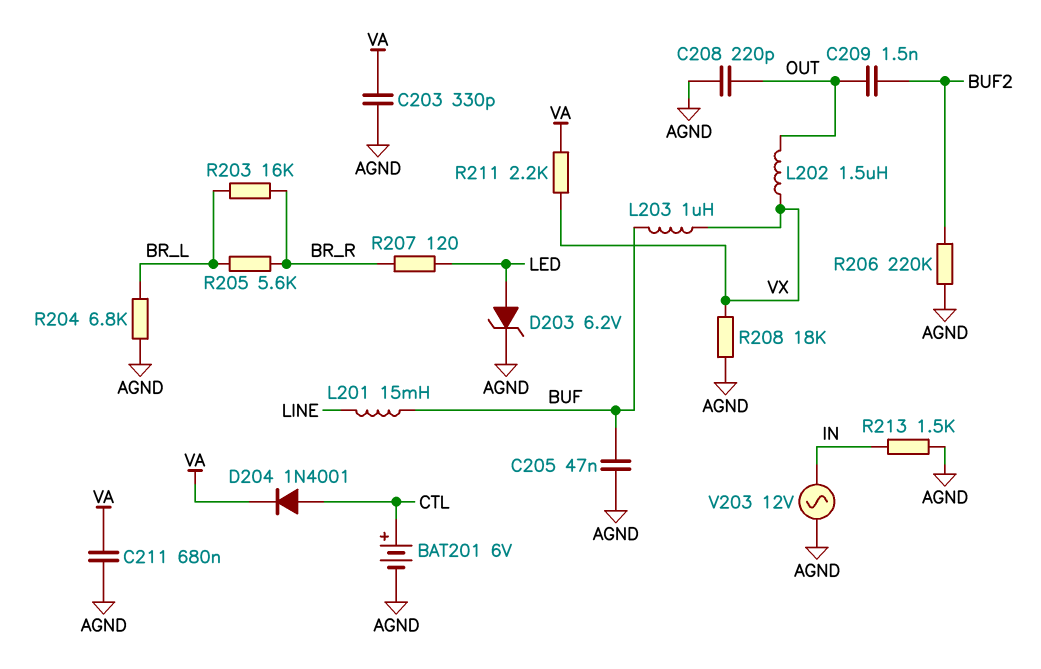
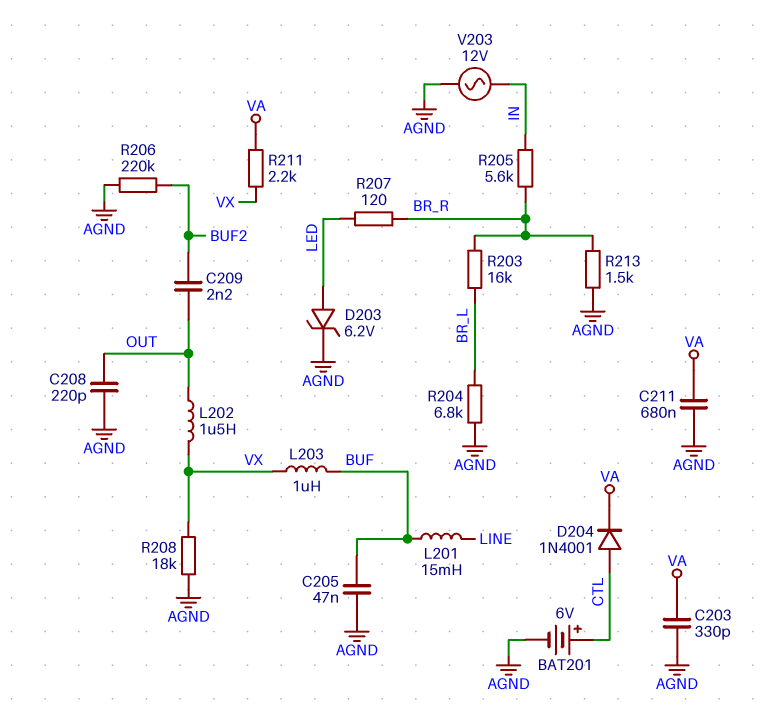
C209: 1.5nF (BUF2, OUT) -> 2.2nF (BUF2, OUT)
R205: 5.6k (BR_L, BR_R) -> 5.6k (BR_R, IN)
R213: 1.5k (AGND, IN) -> 1.5k (AGND, BR_R)

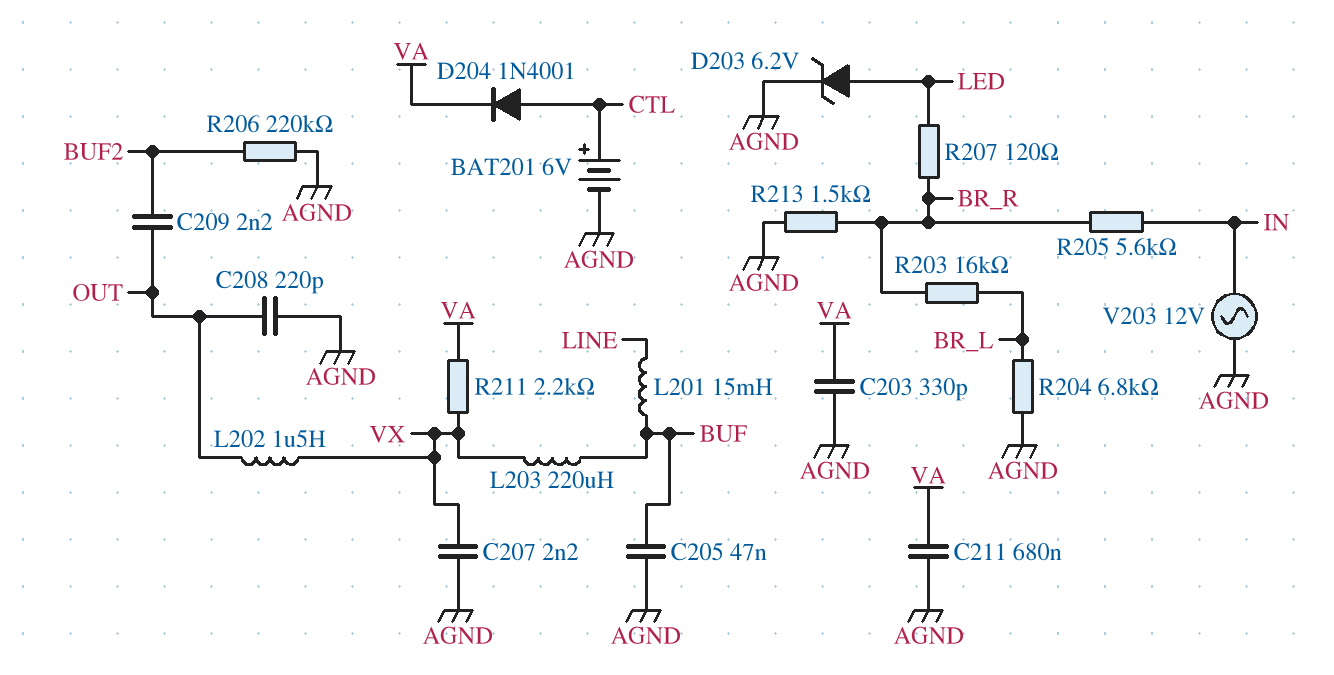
C207: none -> 2.2nF (AGND, VX)
L203: 1uH (BUF, VX) -> 220uH (BUF, VX)
R208: 18k (AGND, VX) -> none

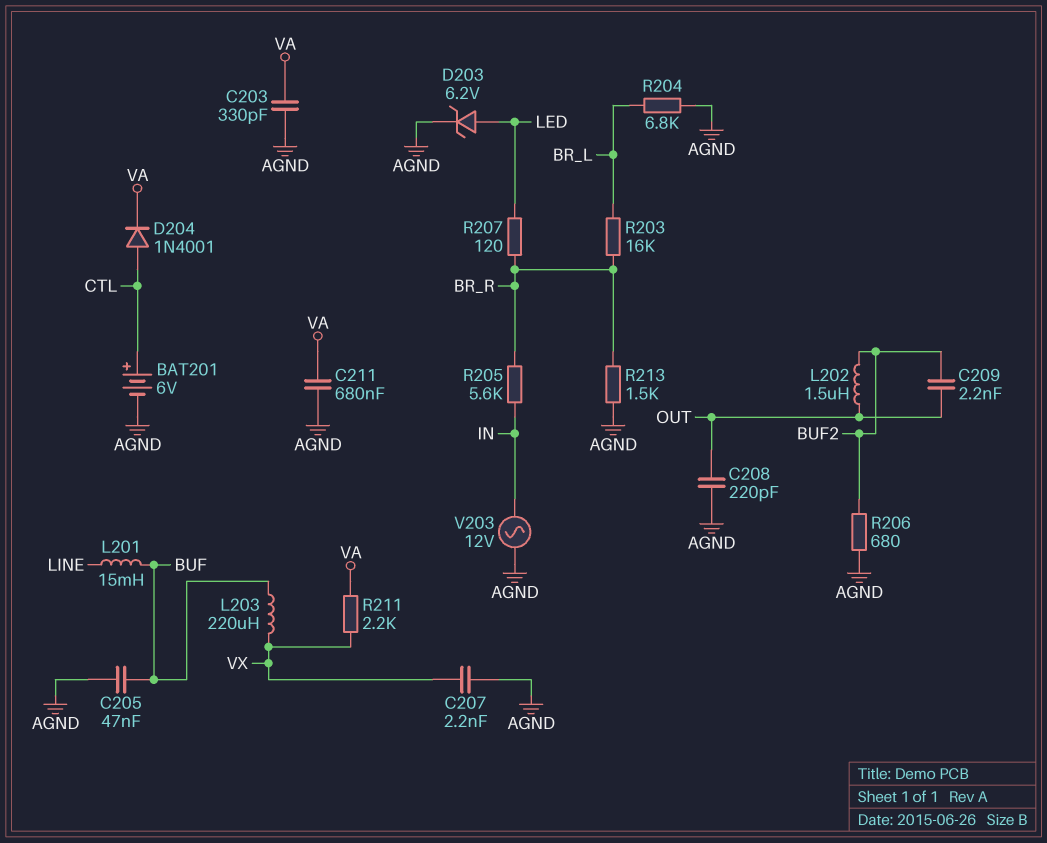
L202: 1.5uH (OUT, VX) -> 1.5uH (BUF2, OUT)
R206: 220k (AGND, BUF2) -> 680 (AGND, BUF2)

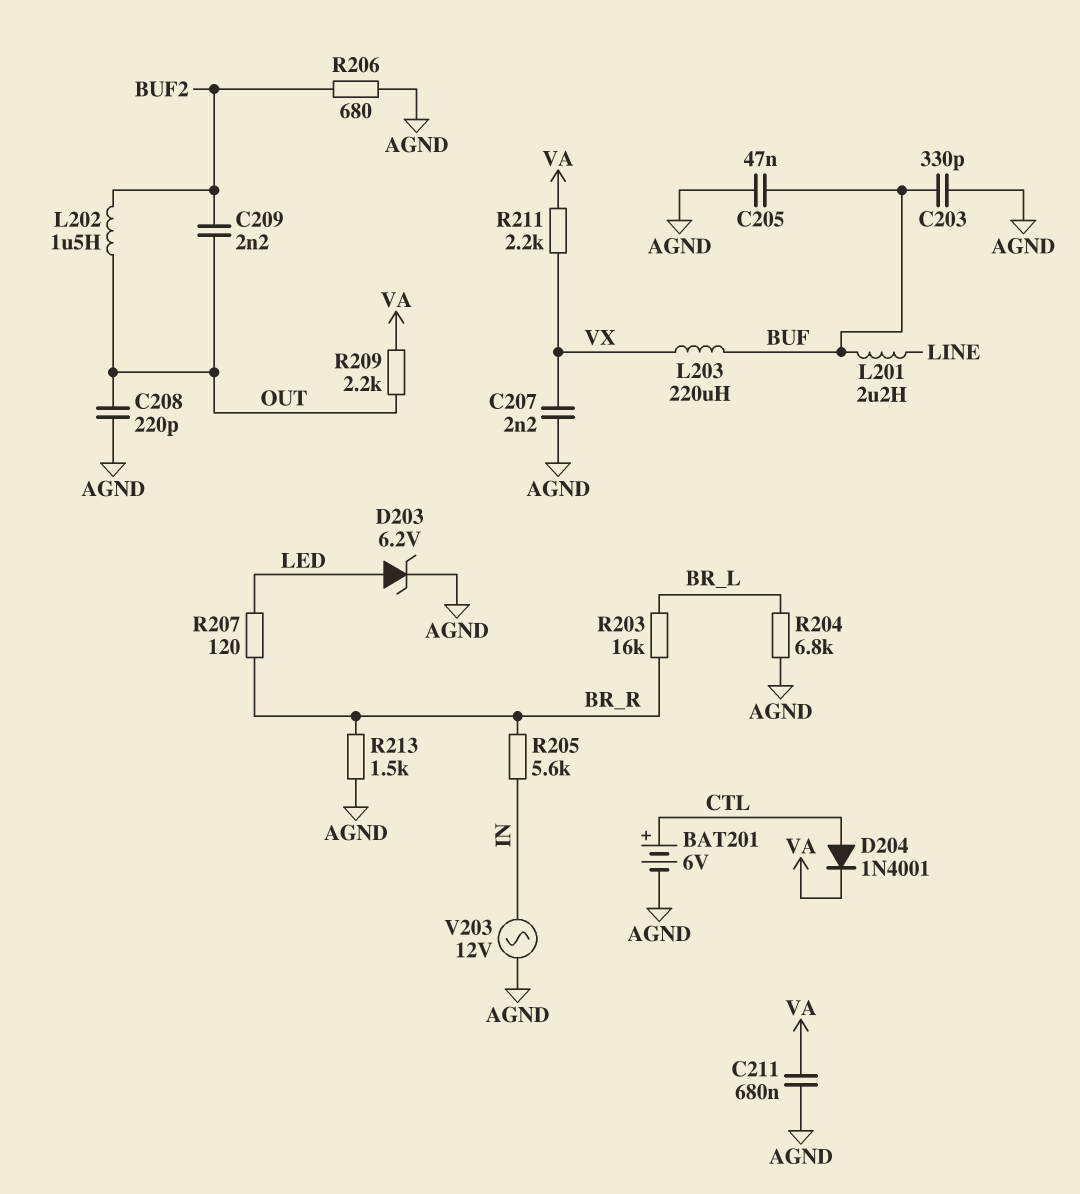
C203: 330pF (AGND, VA) -> 330pF (AGND, BUF)
L201: 15mH (BUF, LINE) -> 2.2uH (BUF, LINE)
R209: none -> 2.2k (OUT, VA)

